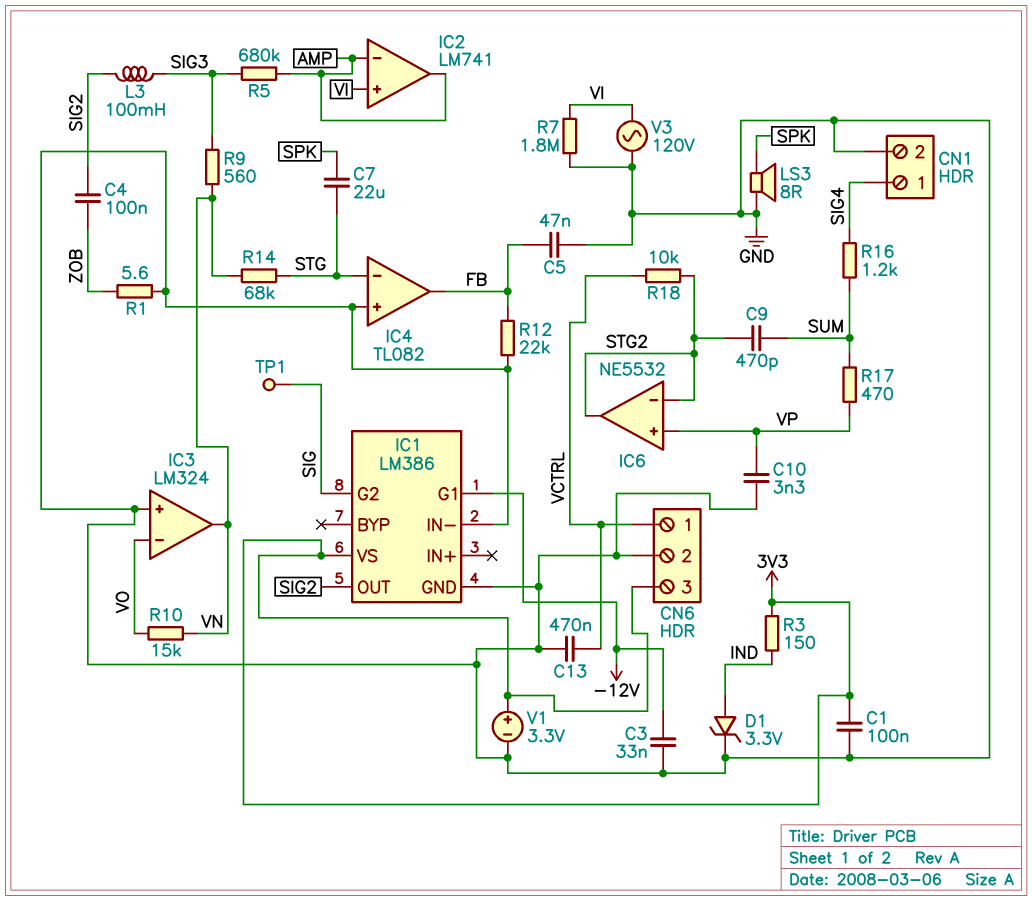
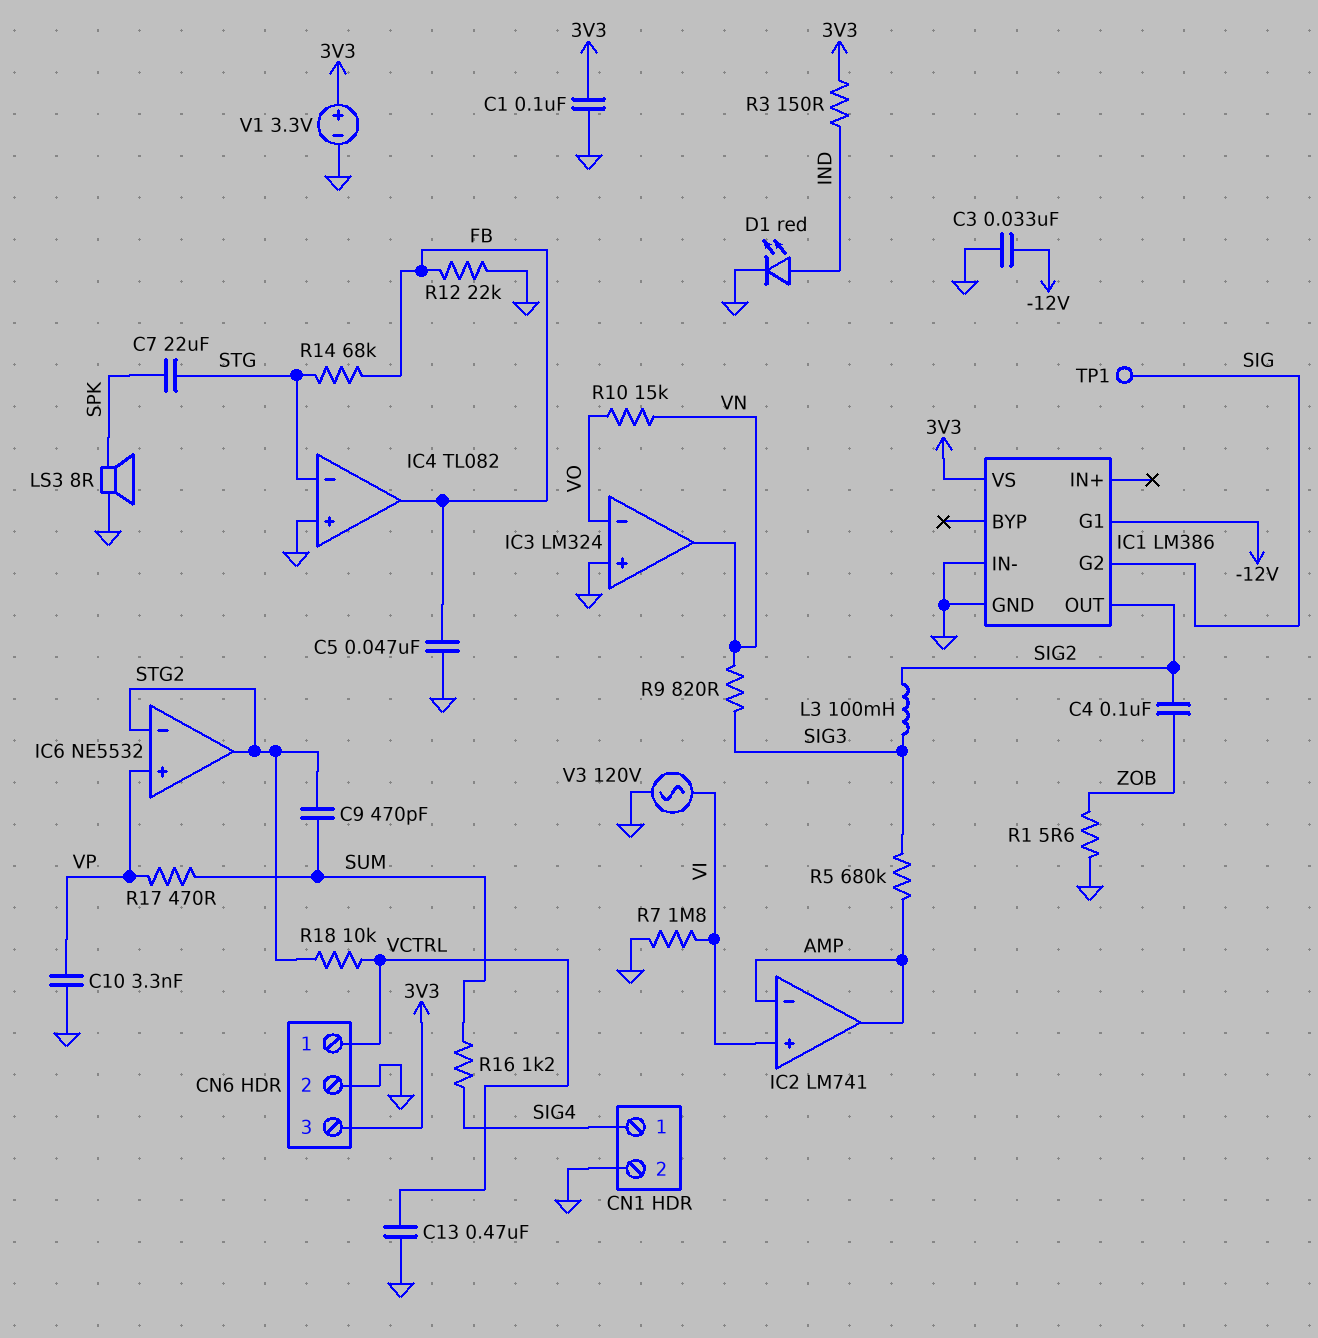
D1: zener 3.3V (A IND, K GND) -> LED red (A IND, K GND)
R9: 560 (SIG3, VN) -> 820 (SIG3, VN)
R14: 68k (STG, VN) -> 68k (FB, STG)

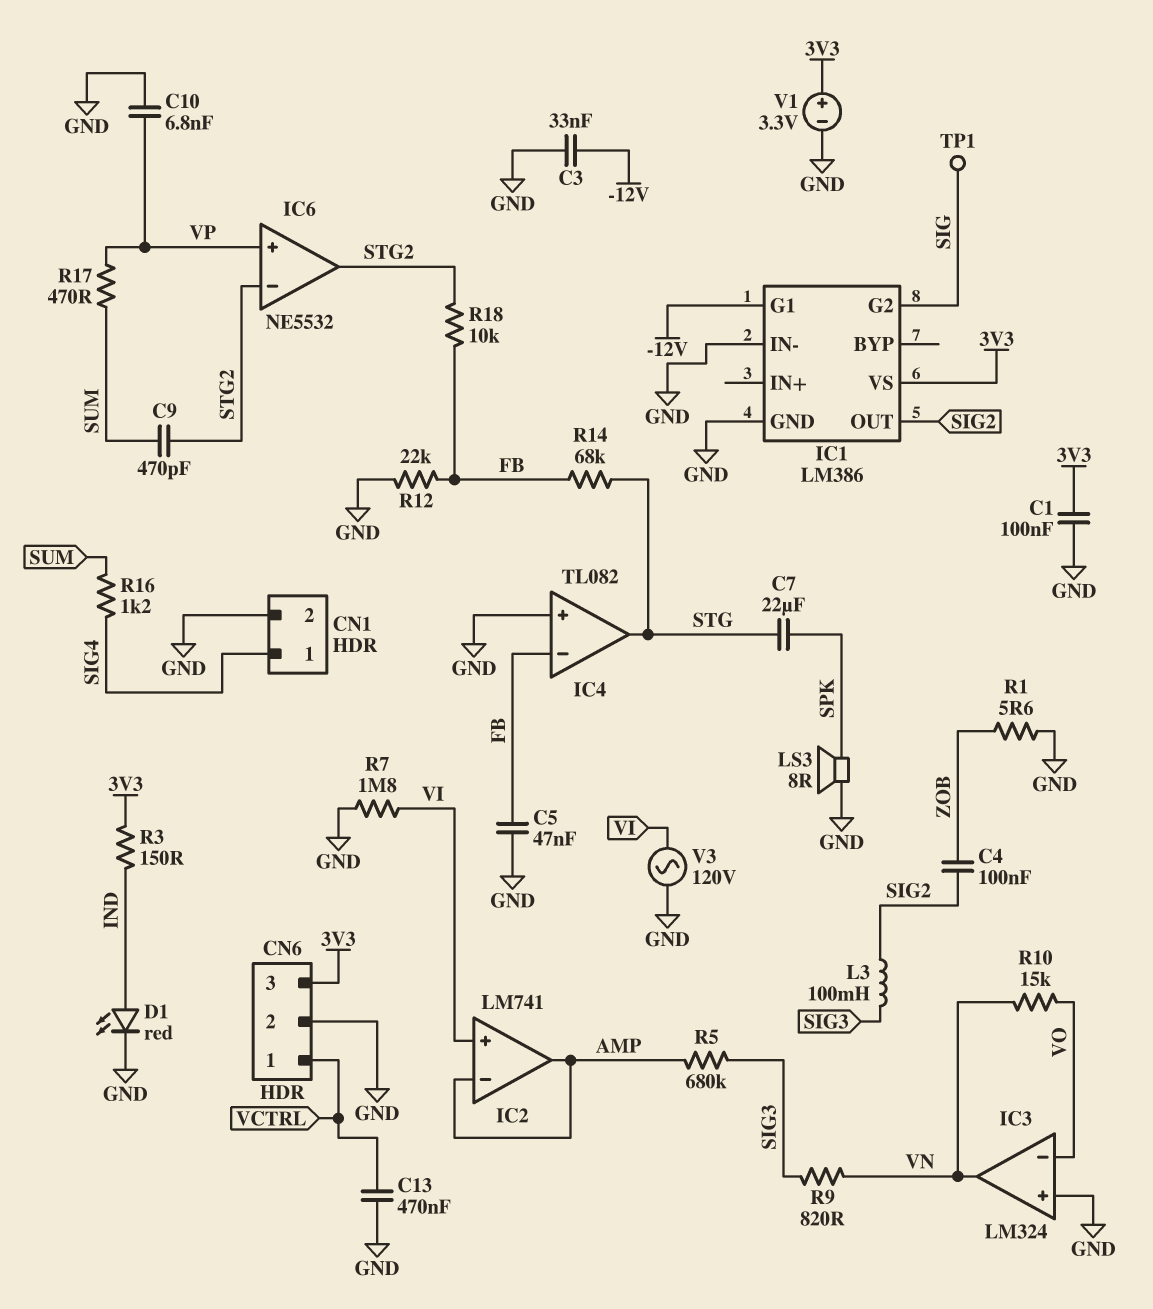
C10: 3.3nF (GND, VP) -> 6.8nF (GND, VP)
IC4 pin in-: STG -> FB
IC4 pin out: FB -> STG
R18: 10k (STG2, VCTRL) -> 10k (FB, STG2)

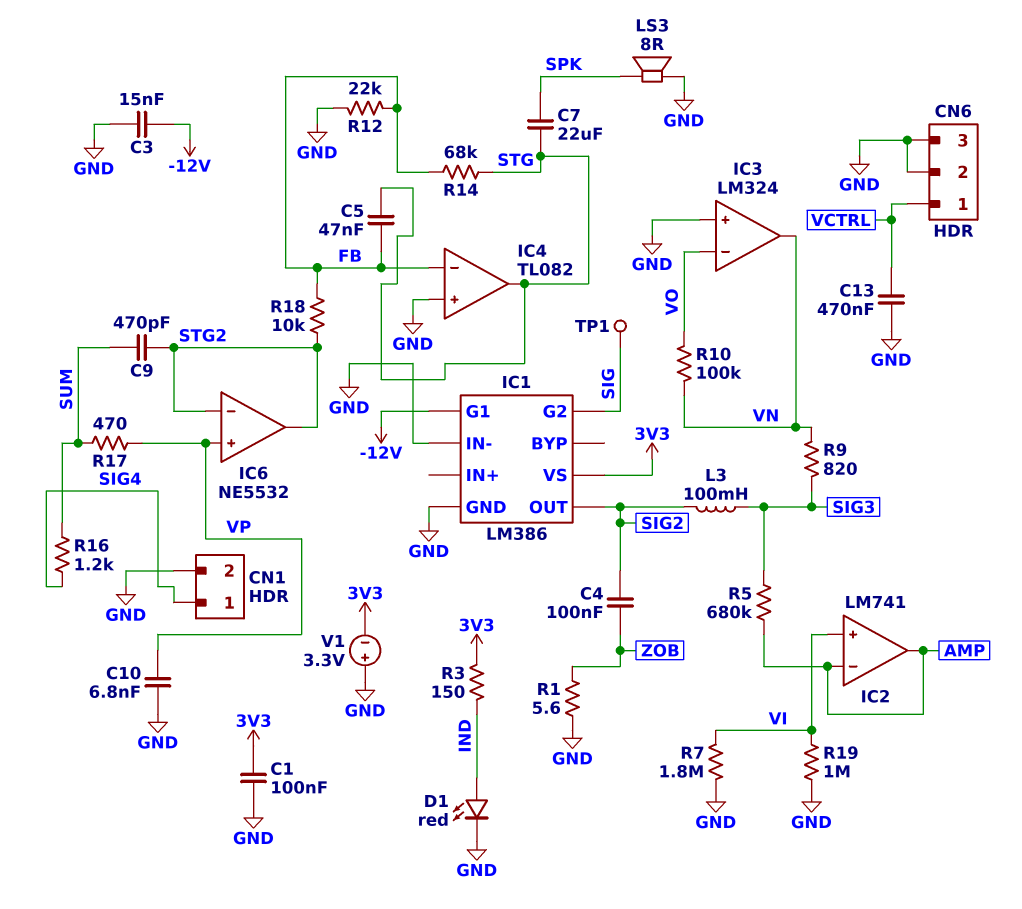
C3: 33nF (-12V, GND) -> 15nF (-12V, GND)
C5: 47nF (FB, GND) -> 47nF (FB, STG)
CN6 pin 3: 3V3 -> GND
R10: 15k (VN, VO) -> 100k (VN, VO)
R19: none -> 1M (GND, VI)
V1: 3.3V (plus 3V3, minus GND) -> 3.3V (plus GND, minus 3V3)
V3: AC 120V (GND, VI) -> none

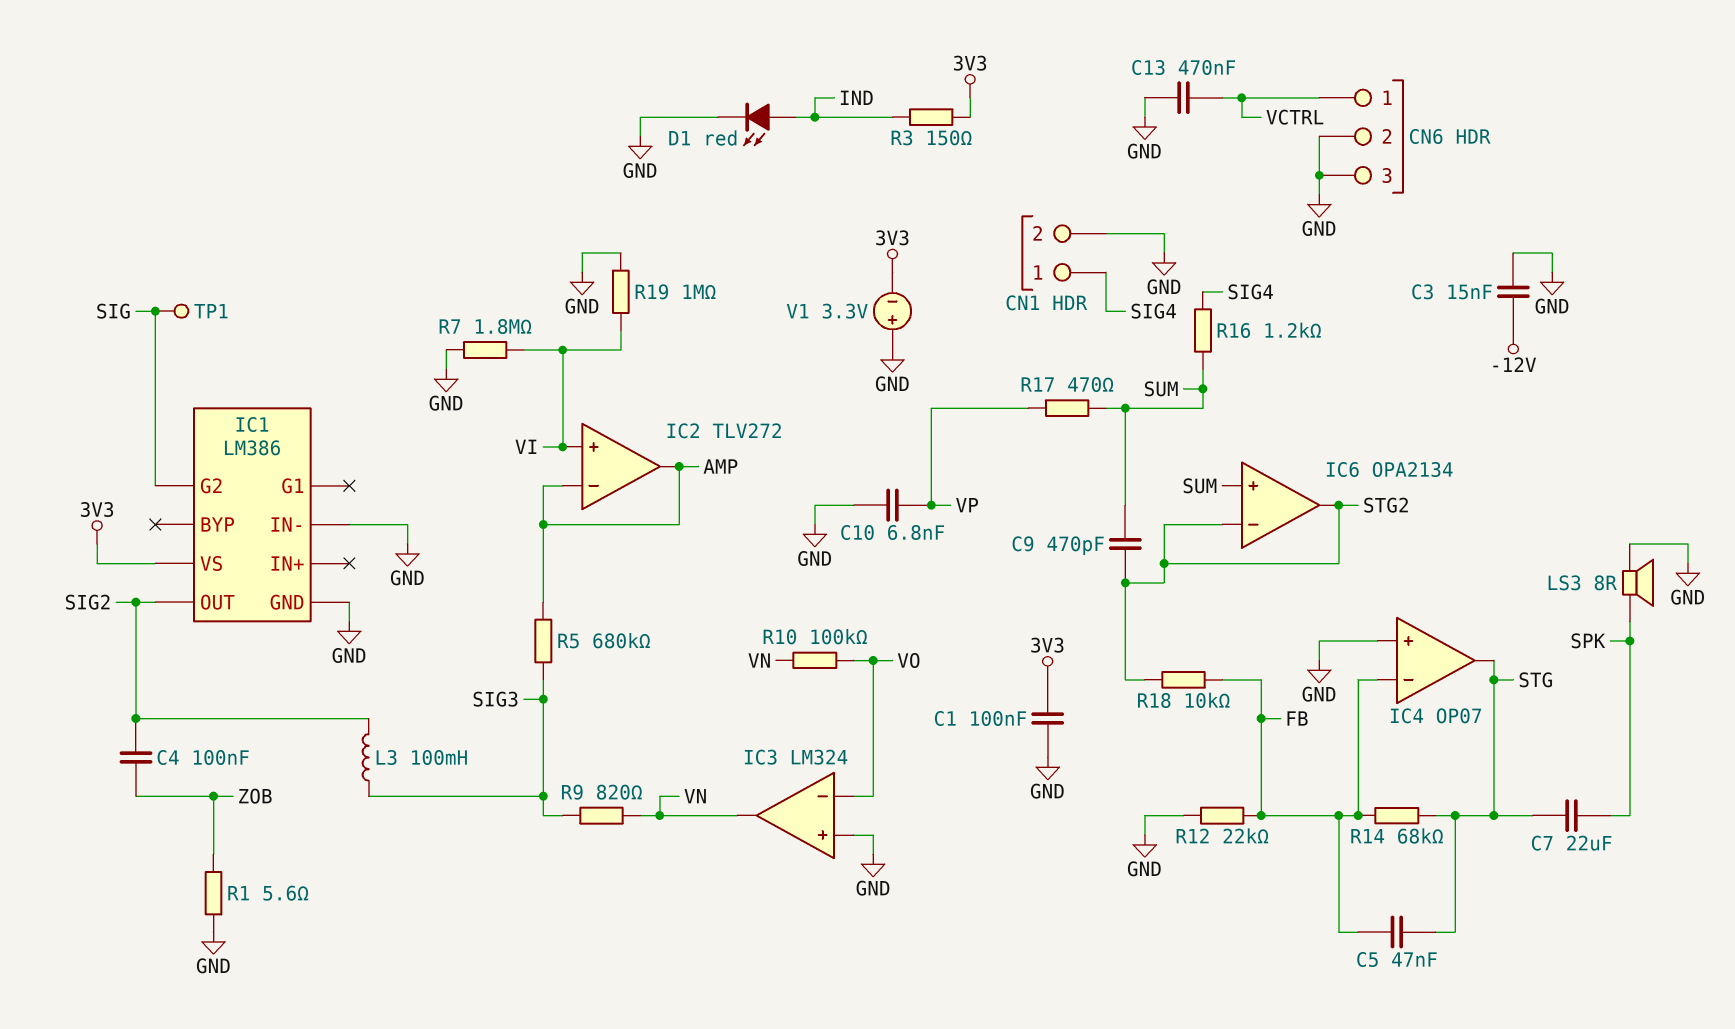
IC1 pin G1: -12V -> none
IC2: LM741 -> TLV272
IC4: TL082 -> OP07
IC6: NE5532 -> OPA2134
IC6 pin in+: VP -> SUM

